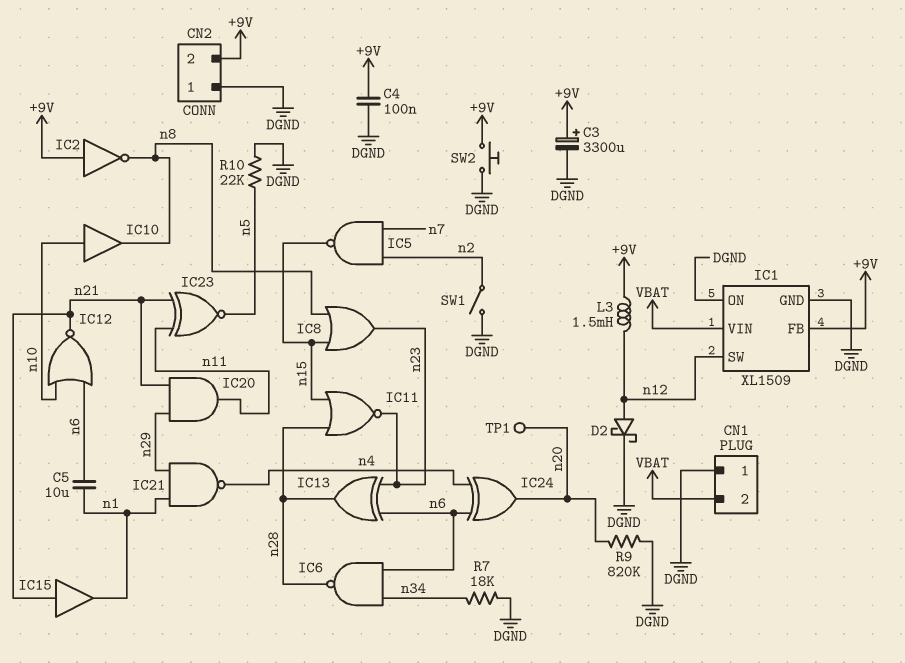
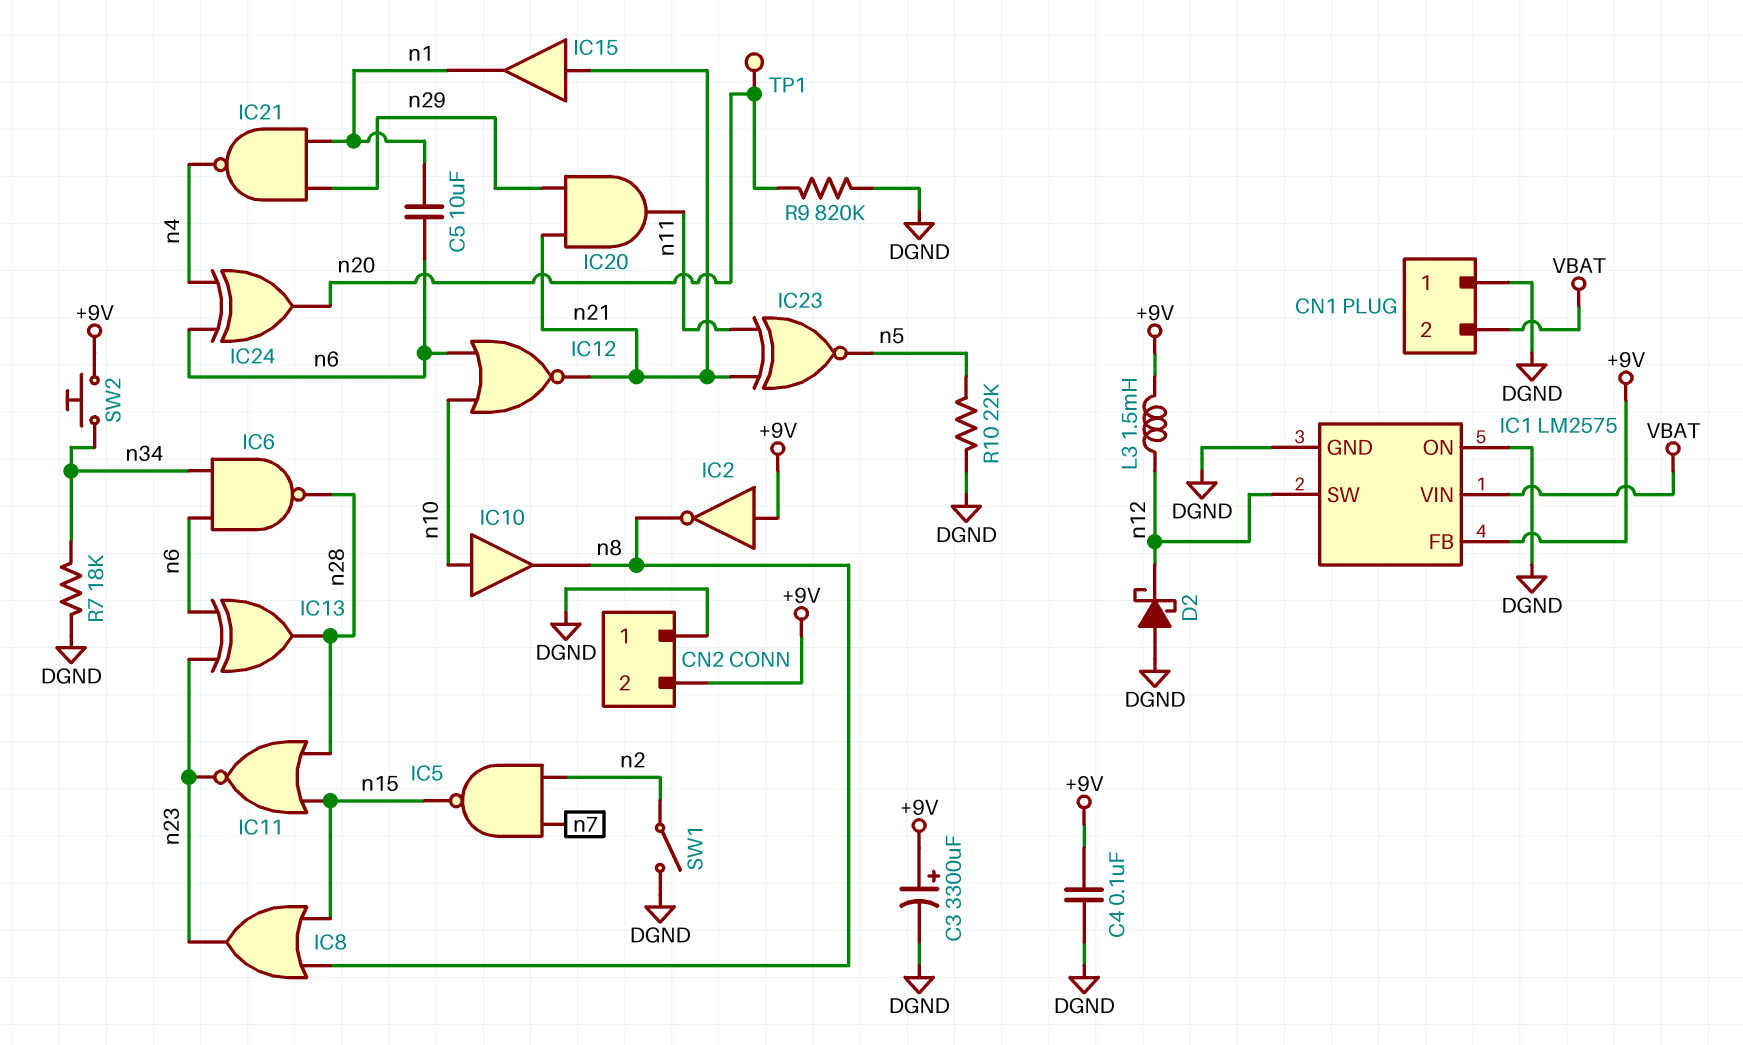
D2: schottky (A n12, K DGND) -> schottky (A DGND, K n12)
IC1: XL1509 -> LM2575
SW2: button (+9V, DGND) -> button (+9V, n34)

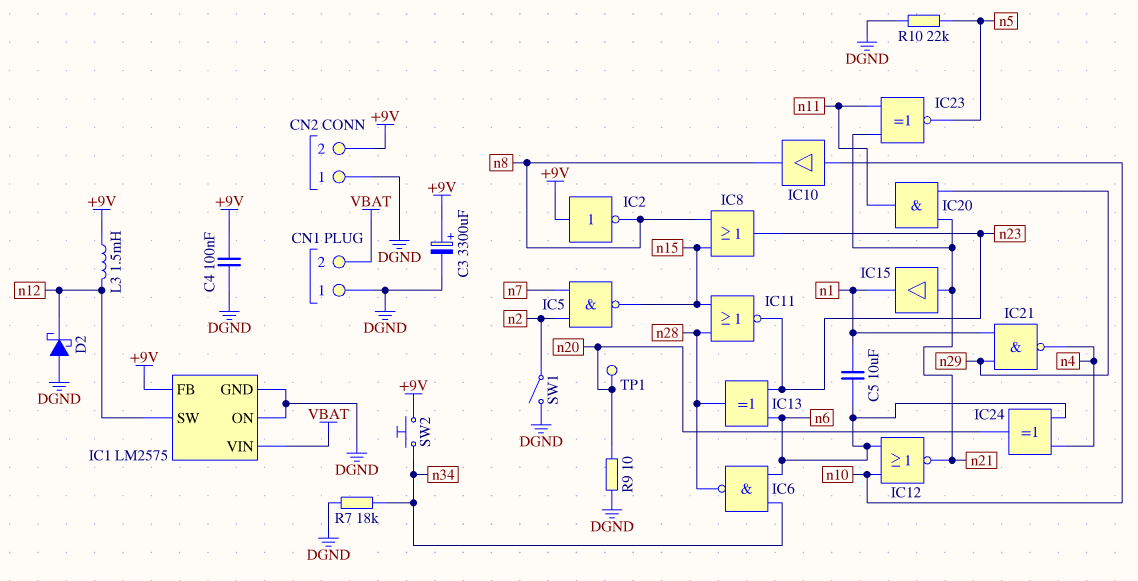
R9: 820k (DGND, n20) -> 10 (DGND, n20)

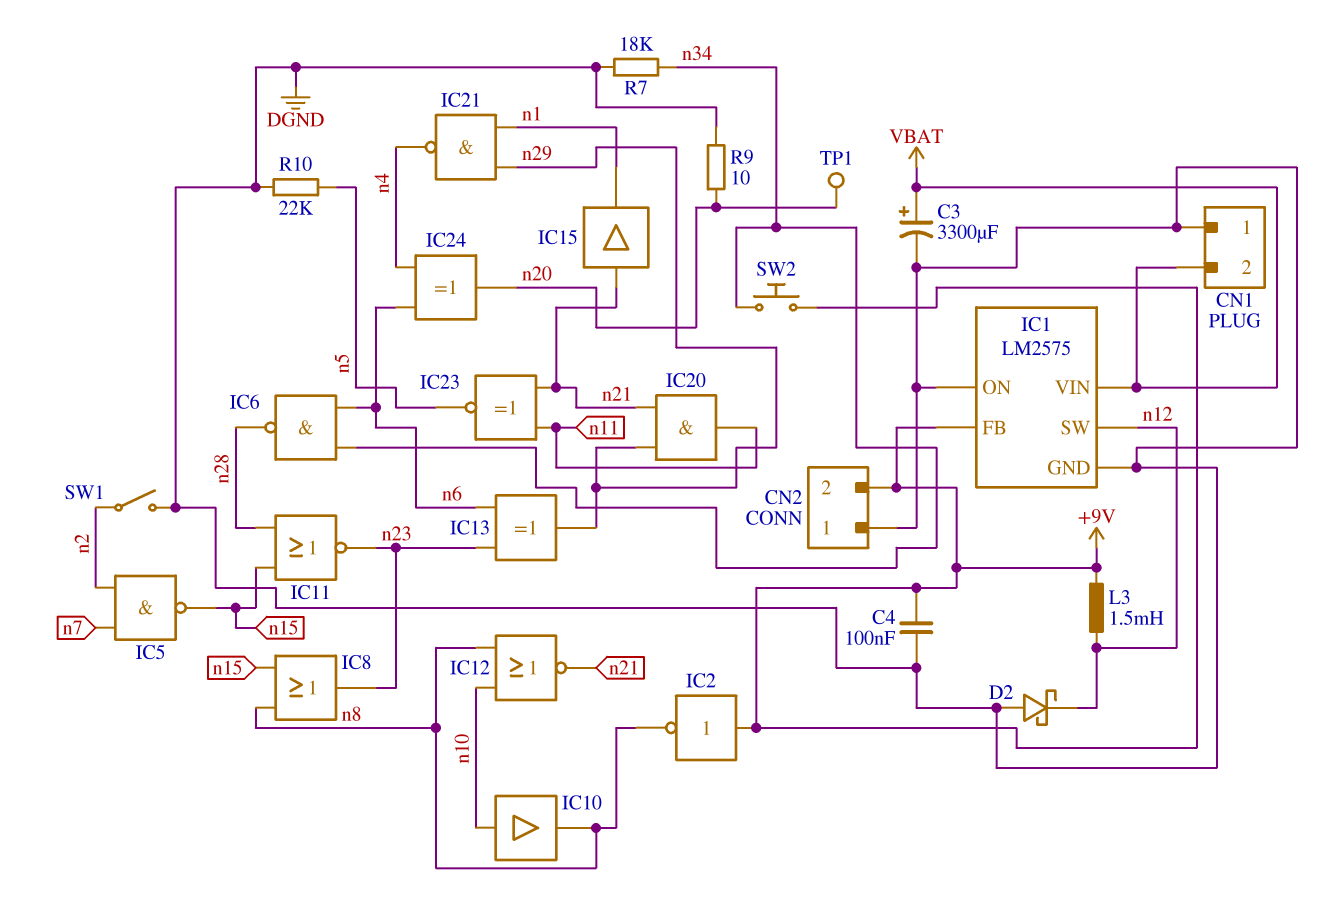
C3: 3300uF (plus +9V, minus DGND) -> 3300uF (plus VBAT, minus DGND)
C5: 10uF (n1, n6) -> none
IC12: NOR (in n6, in n10, out n21) -> NOR (in n8, in n10, out n21)
IC13: XOR (in n6, in n23, out n28) -> XOR (in n6, in n23, out n29)

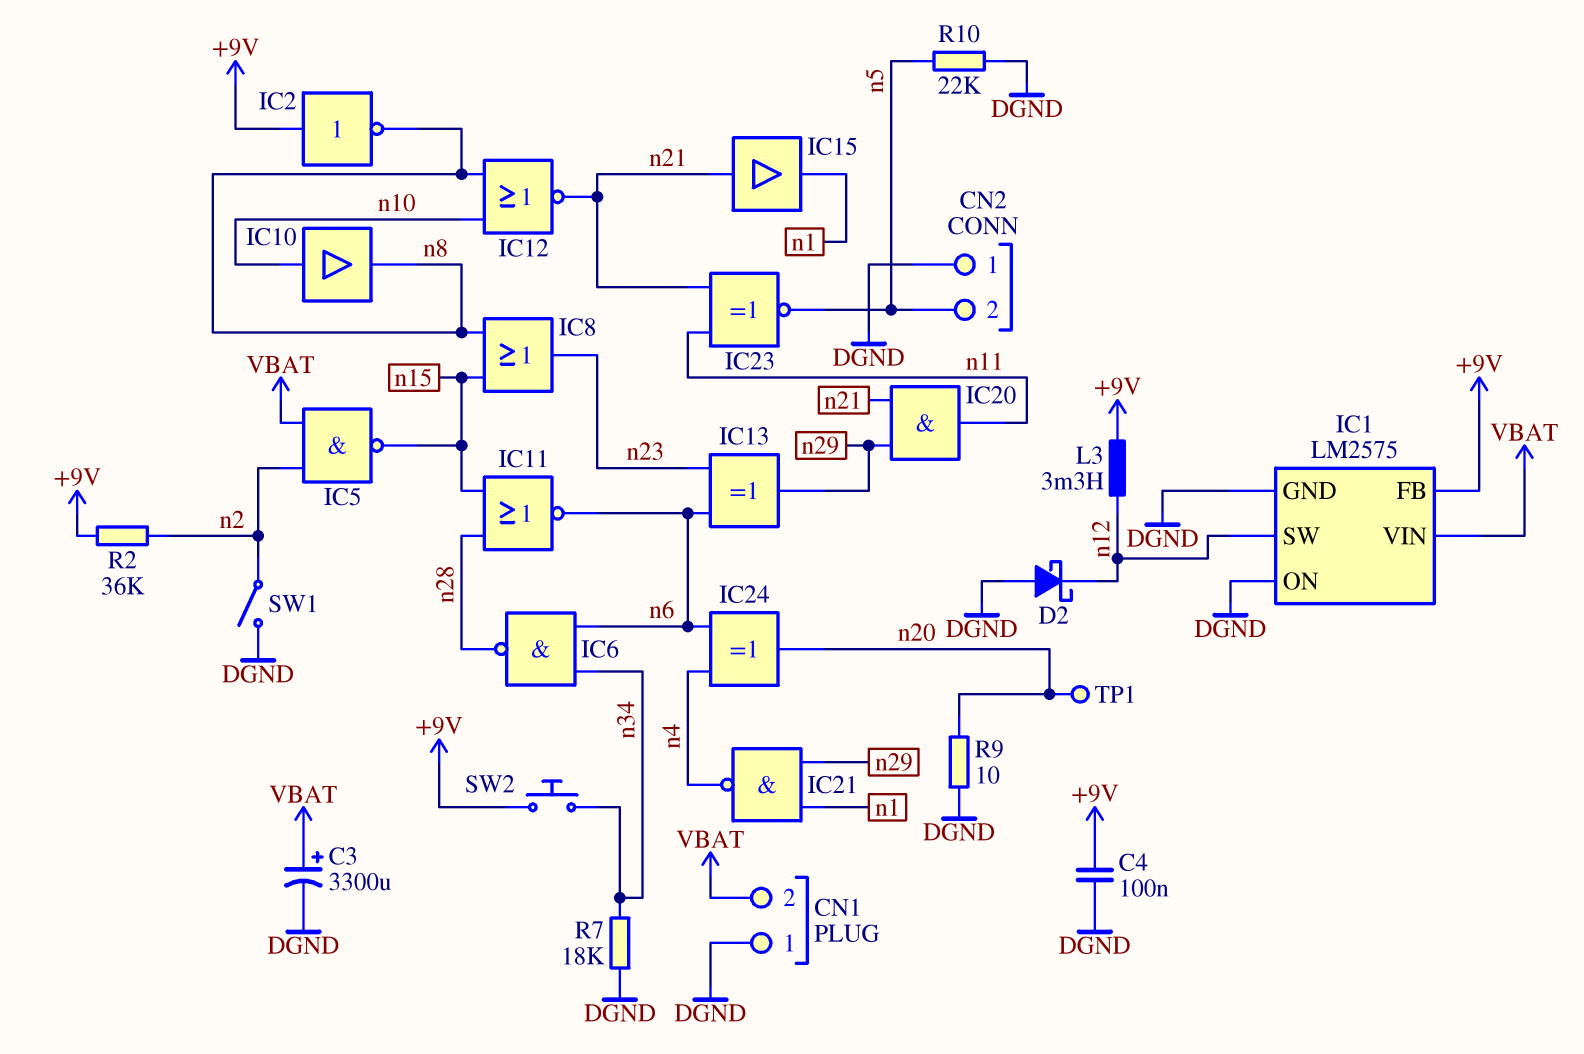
CN2 pin 2: +9V -> n5
IC5: NAND (in n2, in n7, out n15) -> NAND (in VBAT, in n2, out n15)
IC11: NOR (in n15, in n28, out n23) -> NOR (in n15, in n28, out n6)
L3: 1.5mH (+9V, n12) -> 3.3mH (+9V, n12)
R2: none -> 36k (+9V, n2)

